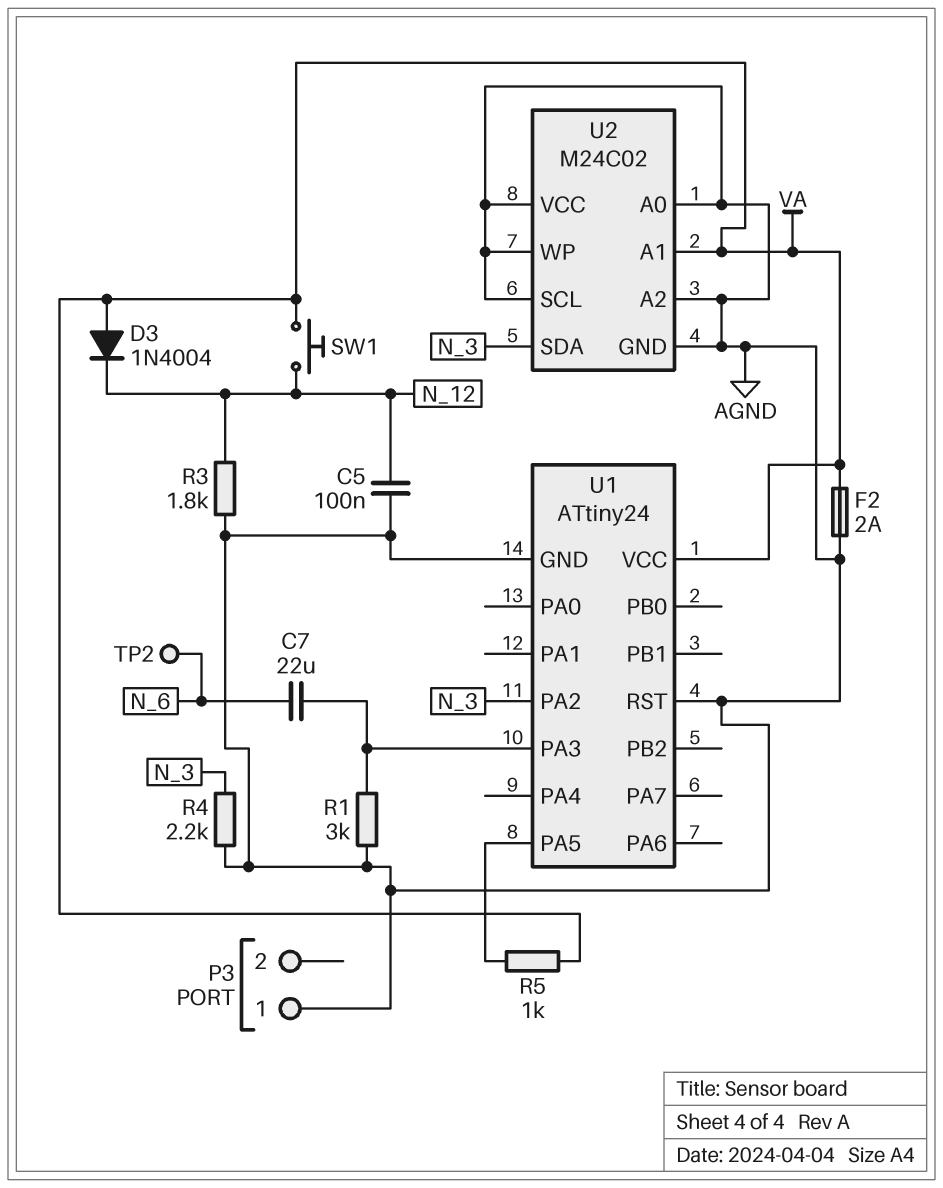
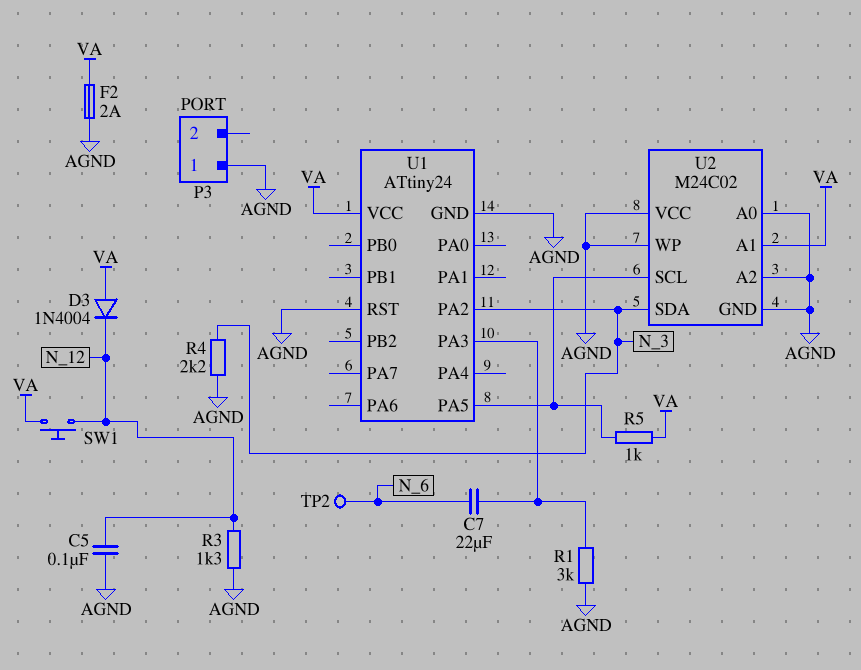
R3: 1.8k (AGND, N_12) -> 1.3k (AGND, N_12)
U2 pin SCL: AGND -> U1/PA5

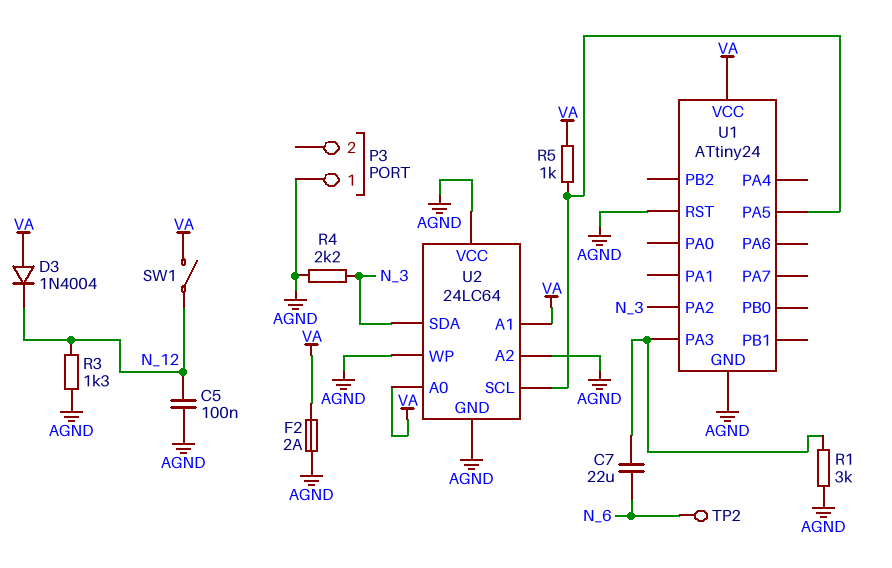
SW1: button (N_12, VA) -> switch (N_12, VA)
U2: M24C02 -> 24LC64
U2 pin A0: AGND -> VA

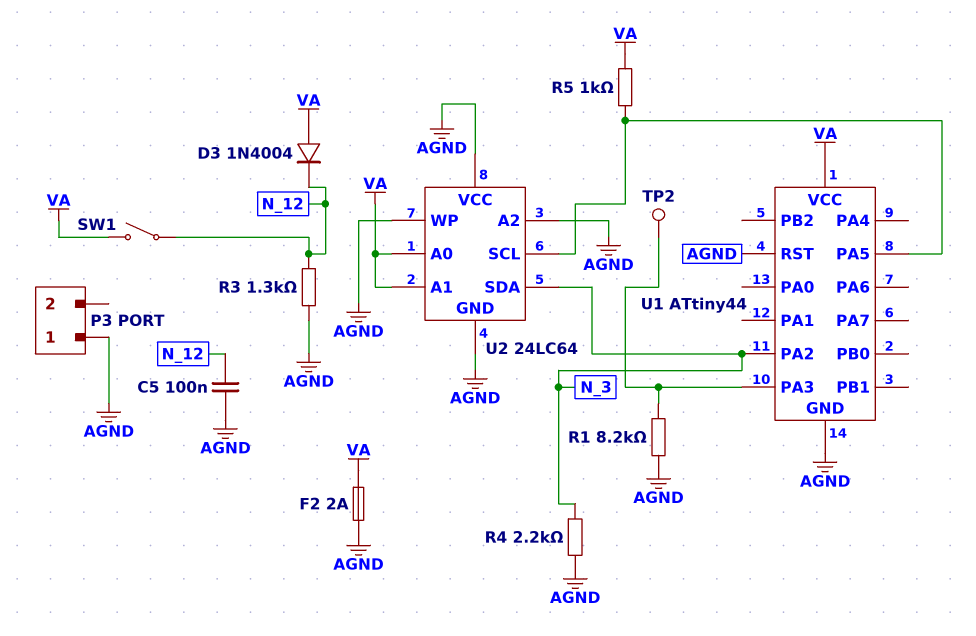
C7: 22uF (N_6, U1/PA3) -> none
R1: 3k (AGND, U1/PA3) -> 8.2k (AGND, U1/PA3)
TP2: test point (N_6) -> test point (U1/PA3)
U1: ATtiny24 -> ATtiny44

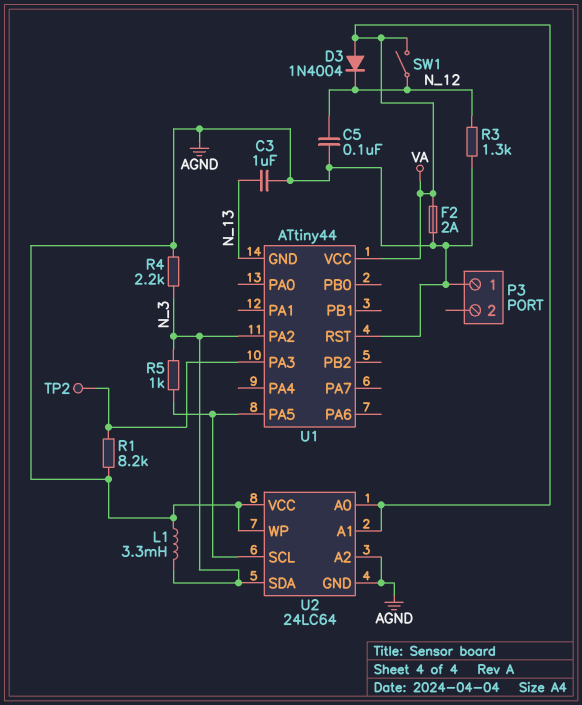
C3: none -> 1uF (AGND, N_13)
L1: none -> 3.3mH (AGND, N_3)
R5: 1k (U1/PA5, VA) -> 1k (N_3, U1/PA5)
U1 pin GND: AGND -> N_13

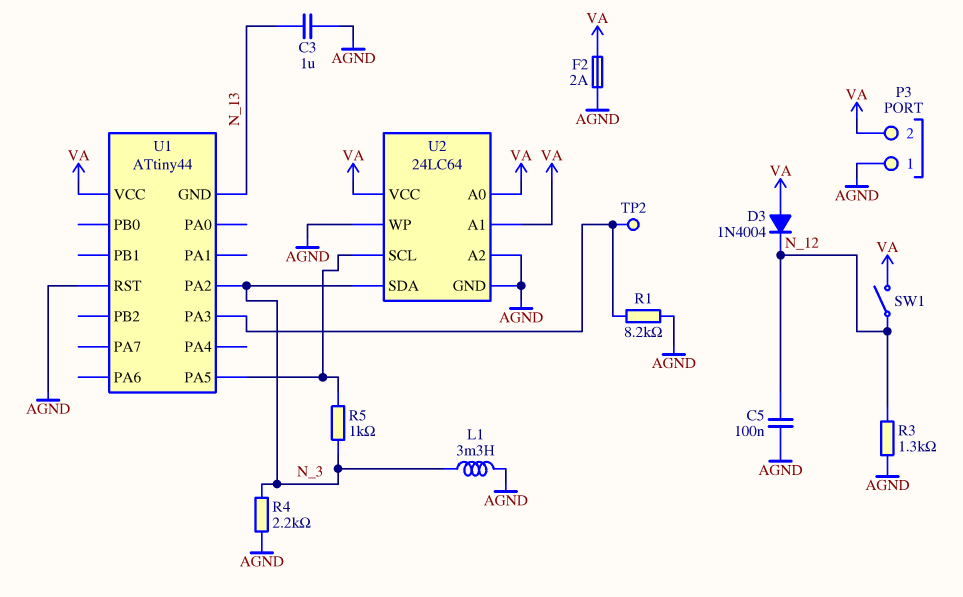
P3 pin 2: none -> VA
U2 pin VCC: AGND -> VA

